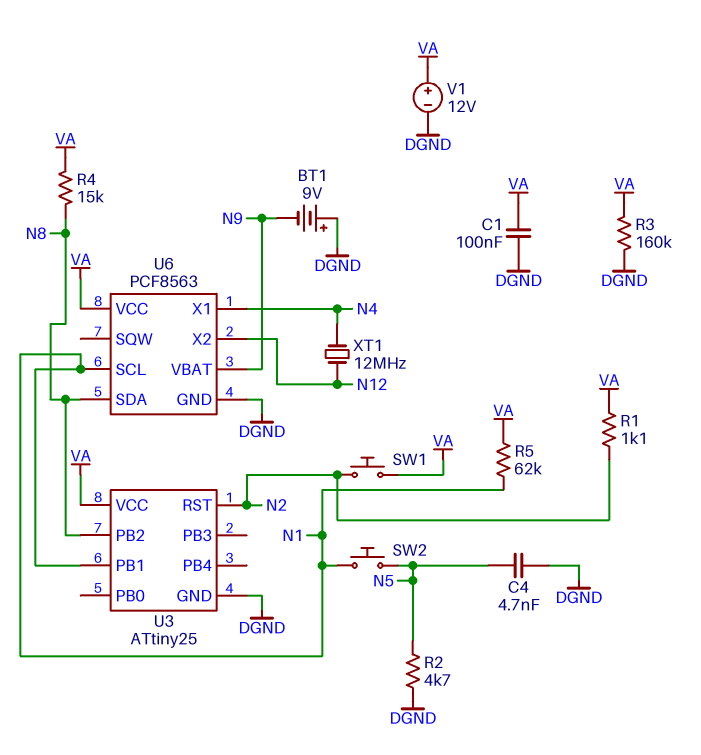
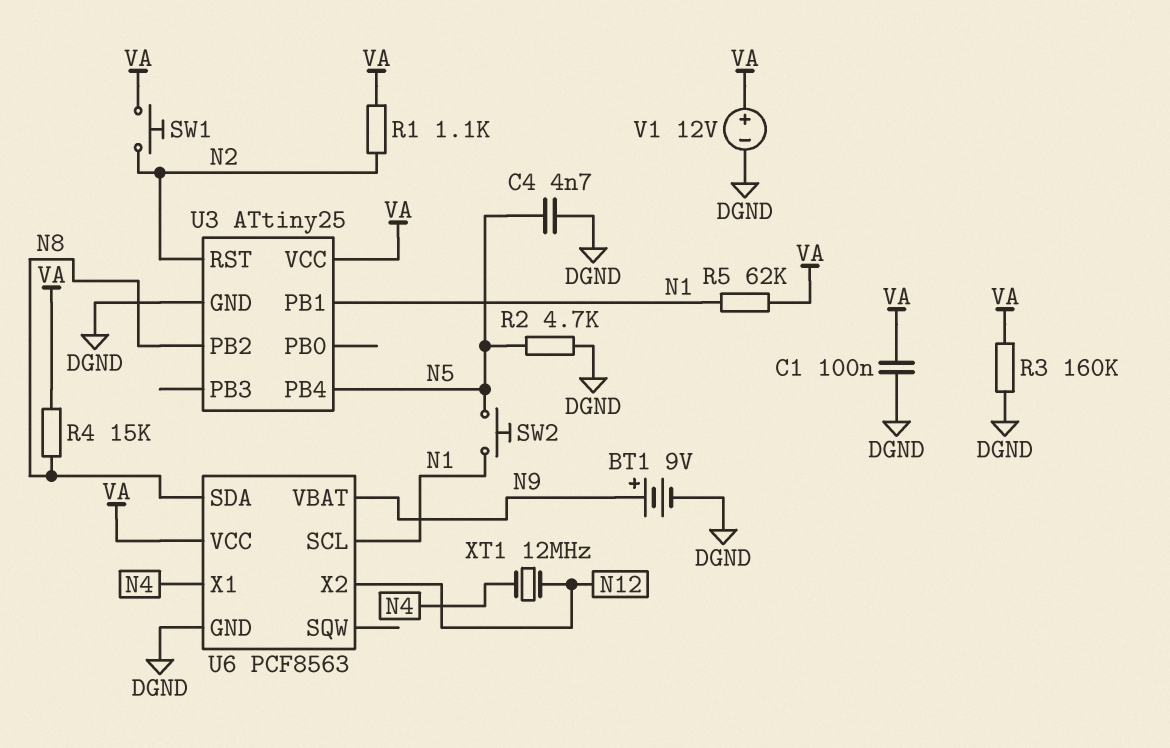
BT1: 9V (plus DGND, minus N9) -> 9V (plus N9, minus DGND)
U3 pin PB4: none -> N5

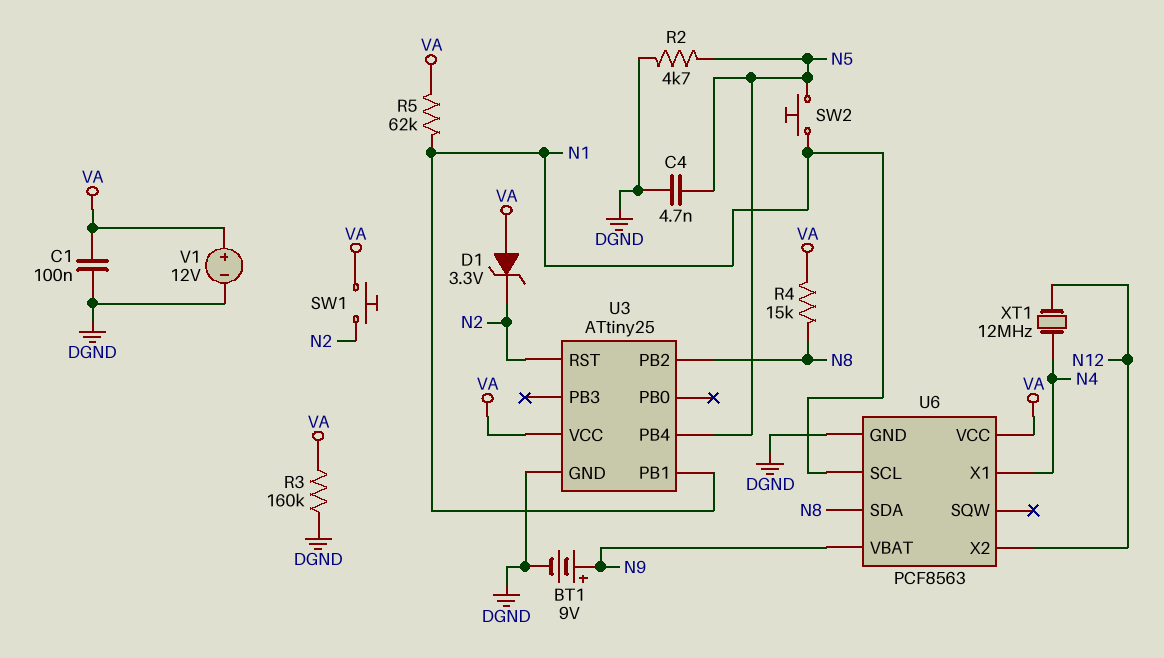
D1: none -> zener 3.3V (A VA, K N2)
R1: 1.1k (N2, VA) -> none

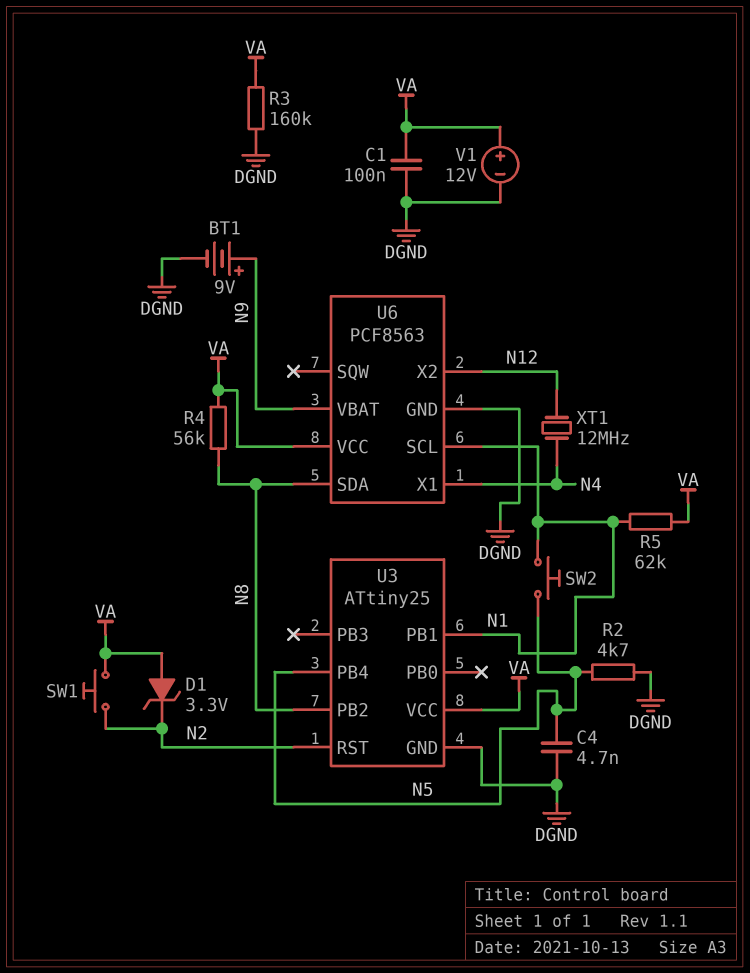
R4: 15k (N8, VA) -> 56k (N8, VA)

